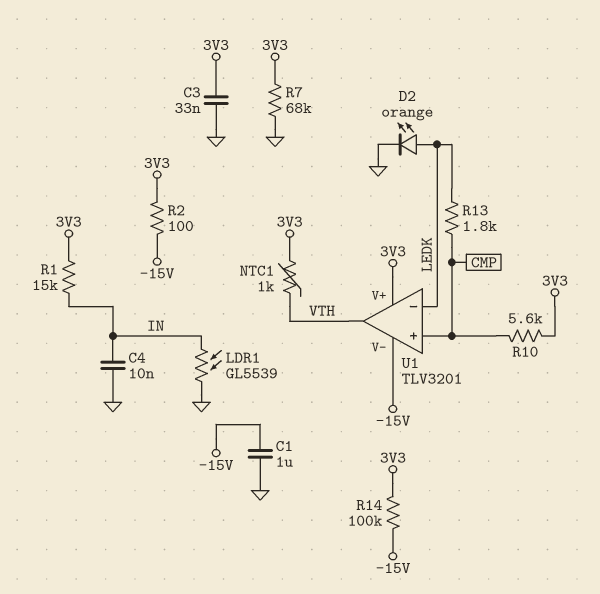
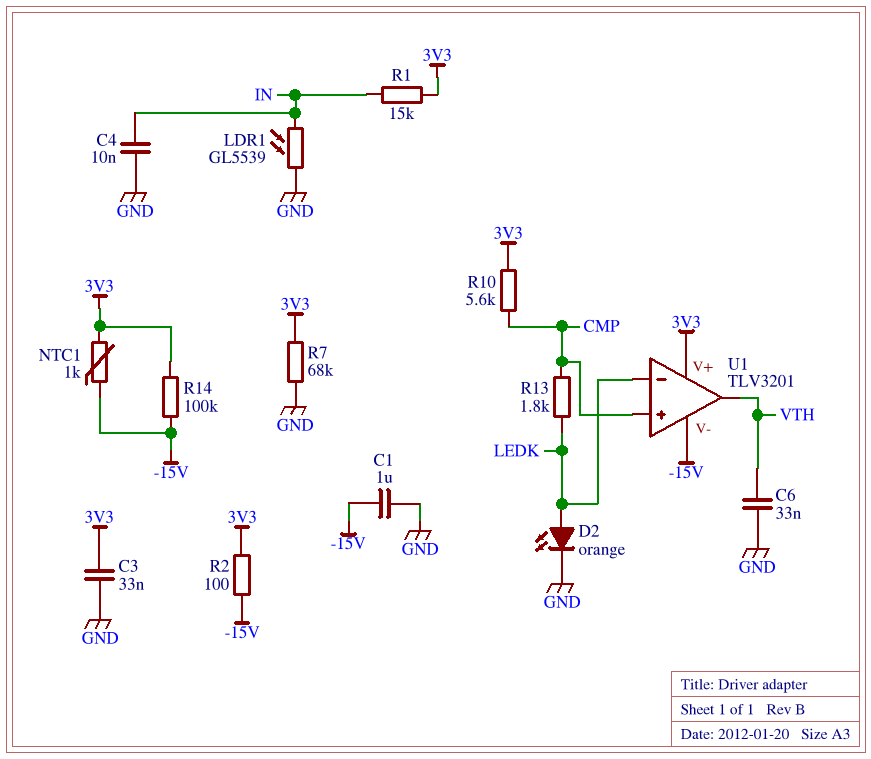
C6: none -> 33nF (GND, VTH)
NTC1: 1k (3V3, VTH) -> 1k (-15V, 3V3)

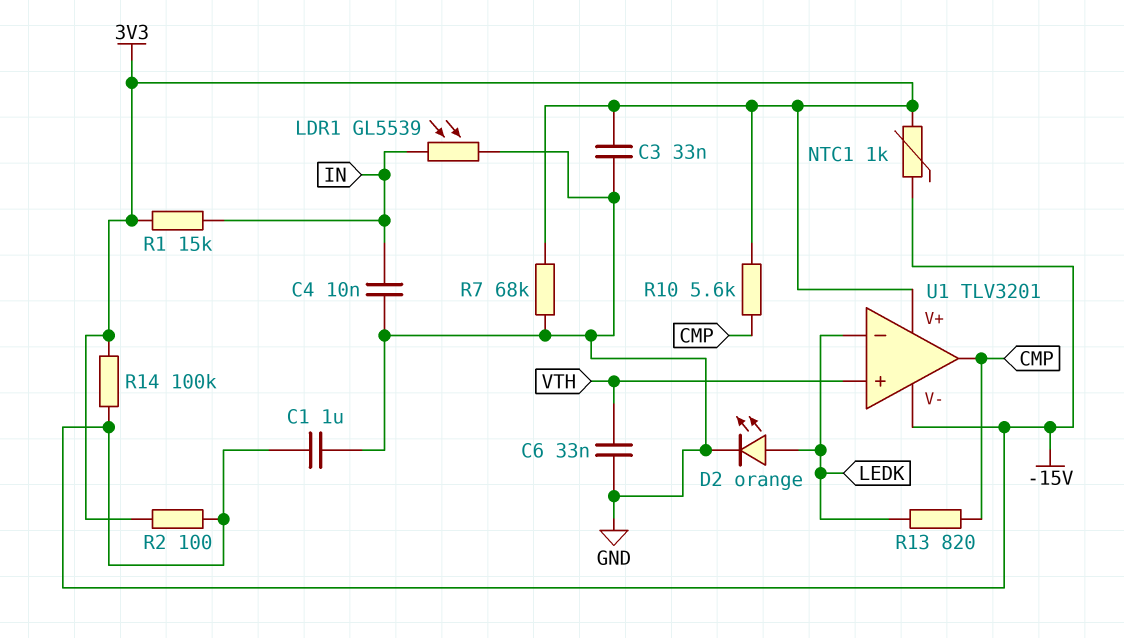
R13: 1.8k (CMP, LEDK) -> 820 (CMP, LEDK)
U1 pin in+: CMP -> VTH
U1 pin out: VTH -> CMP

